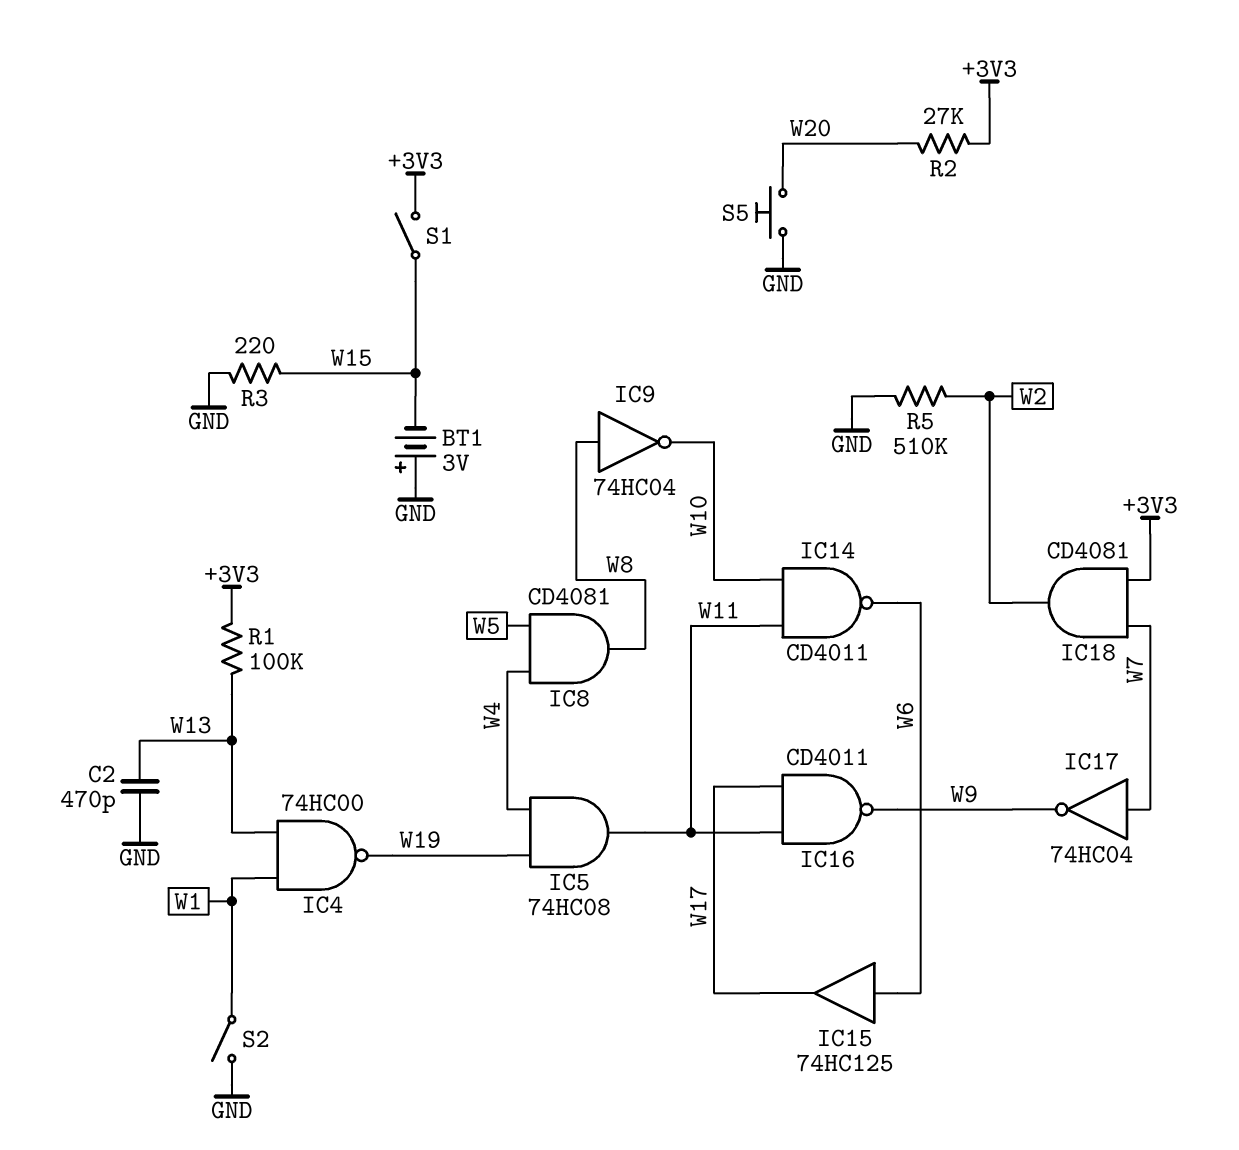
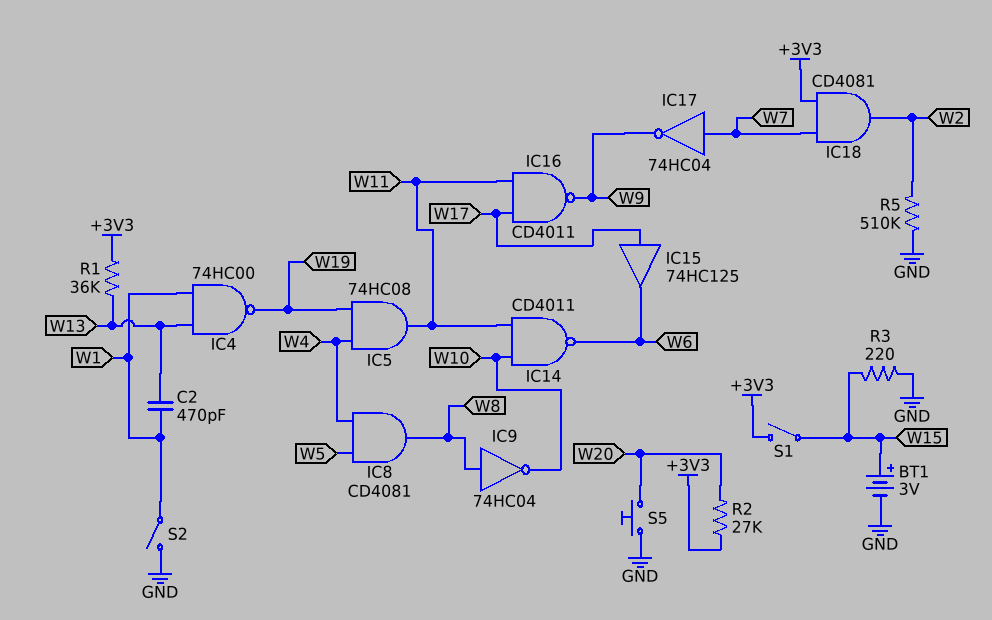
BT1: 3V (plus GND, minus W15) -> 3V (plus W15, minus GND)
C2: 470pF (GND, W13) -> 470pF (W1, W13)
IC15: buffer 74HC125 (in W6, out W17) -> buffer 74HC125 (in W17, out W6)
R1: 100k (+3V3, W13) -> 36k (+3V3, W13)

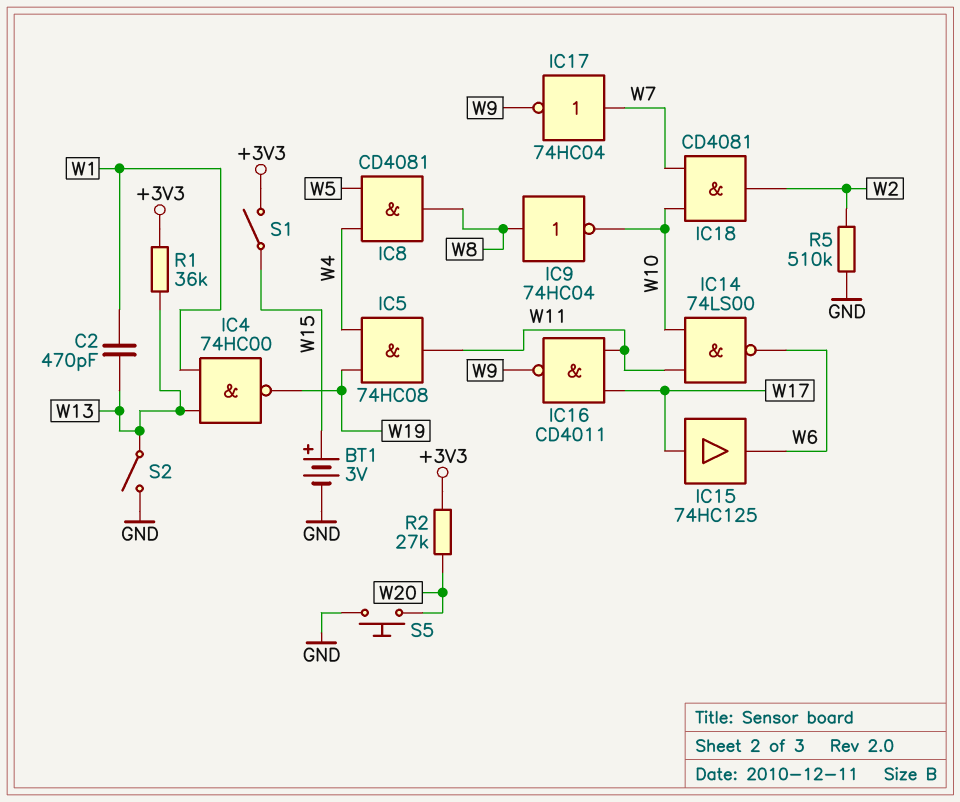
IC14: NAND CD4011 (in W10, in W11, out W6) -> NAND 74LS00 (in W10, in W11, out W6)
IC18: AND CD4081 (in +3V3, in W7, out W2) -> AND CD4081 (in W7, in W10, out W2)
R3: 220 (GND, W15) -> none
S2: switch (GND, W1) -> switch (GND, W13)

